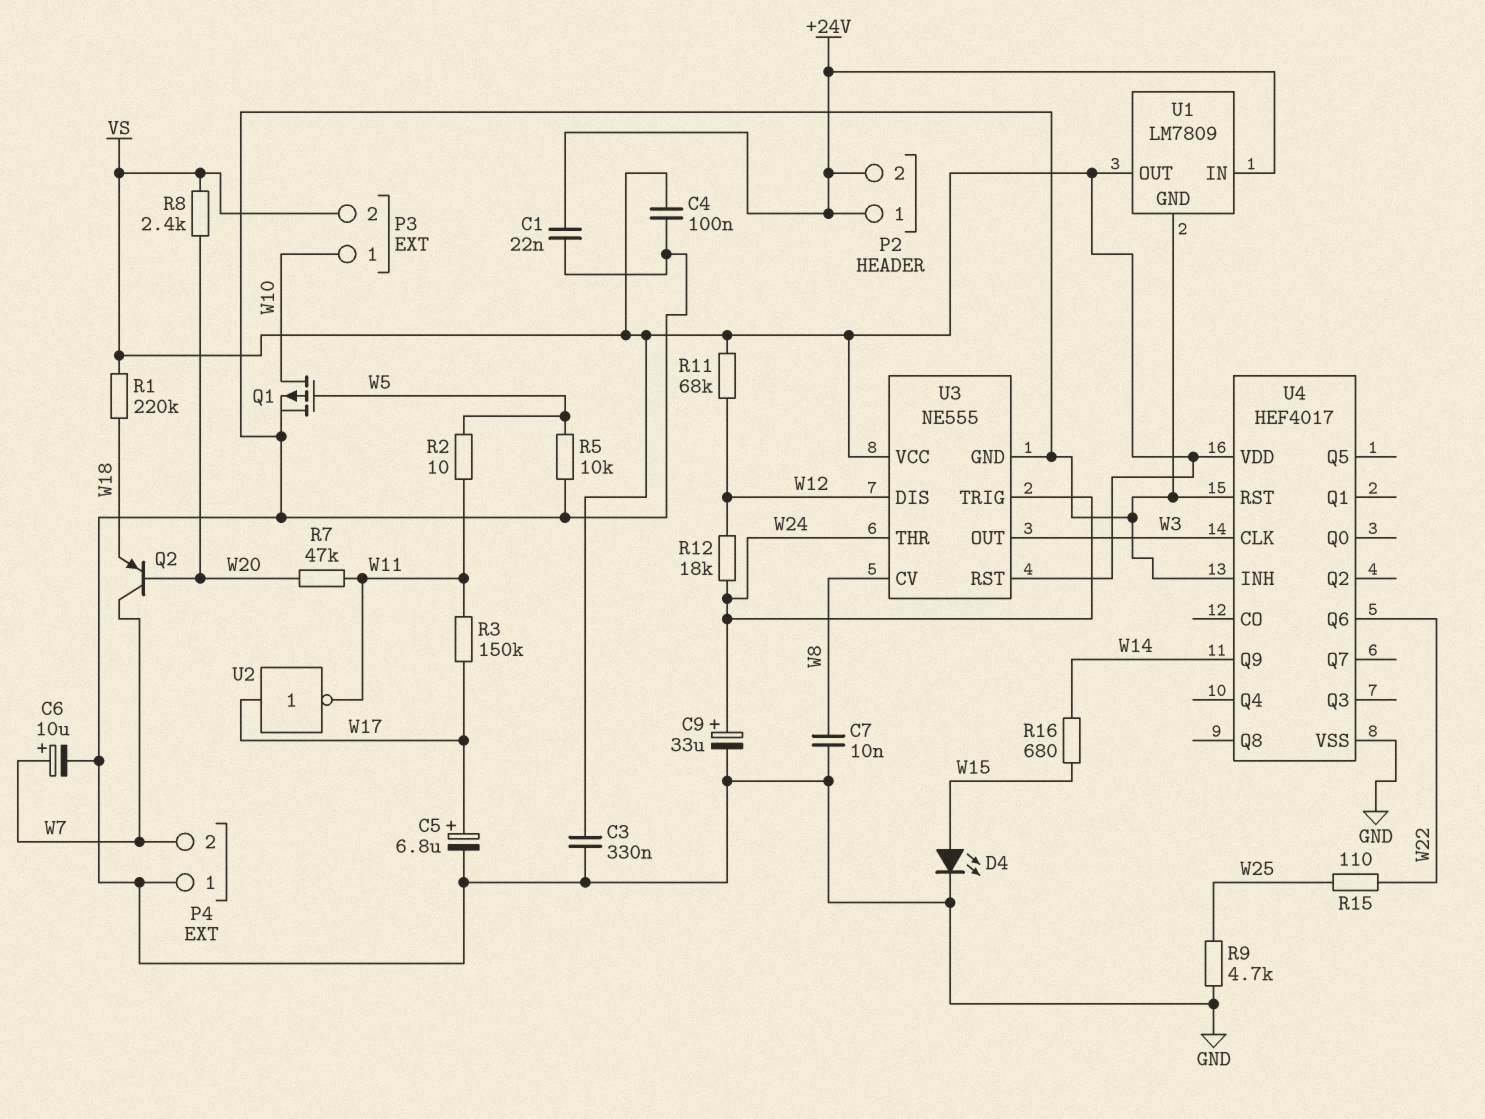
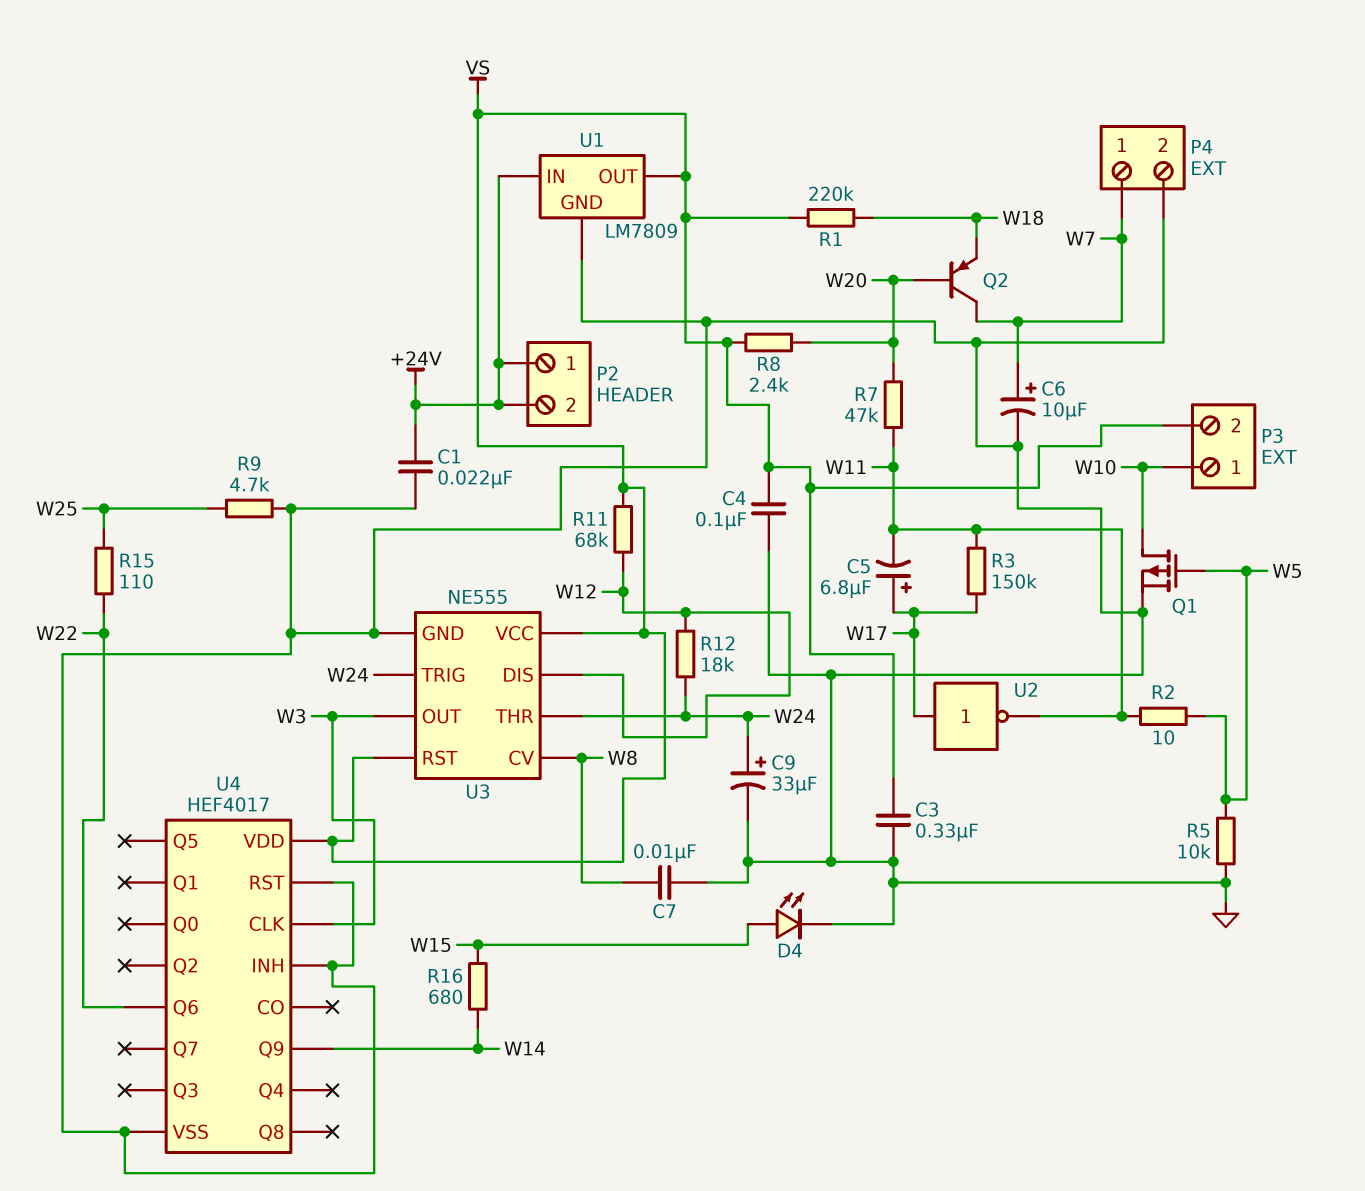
C5: 6.8uF (plus W17, minus GND) -> 6.8uF (plus W17, minus W11)
P4 pin 1: GND -> W7
P4 pin 2: W7 -> GND

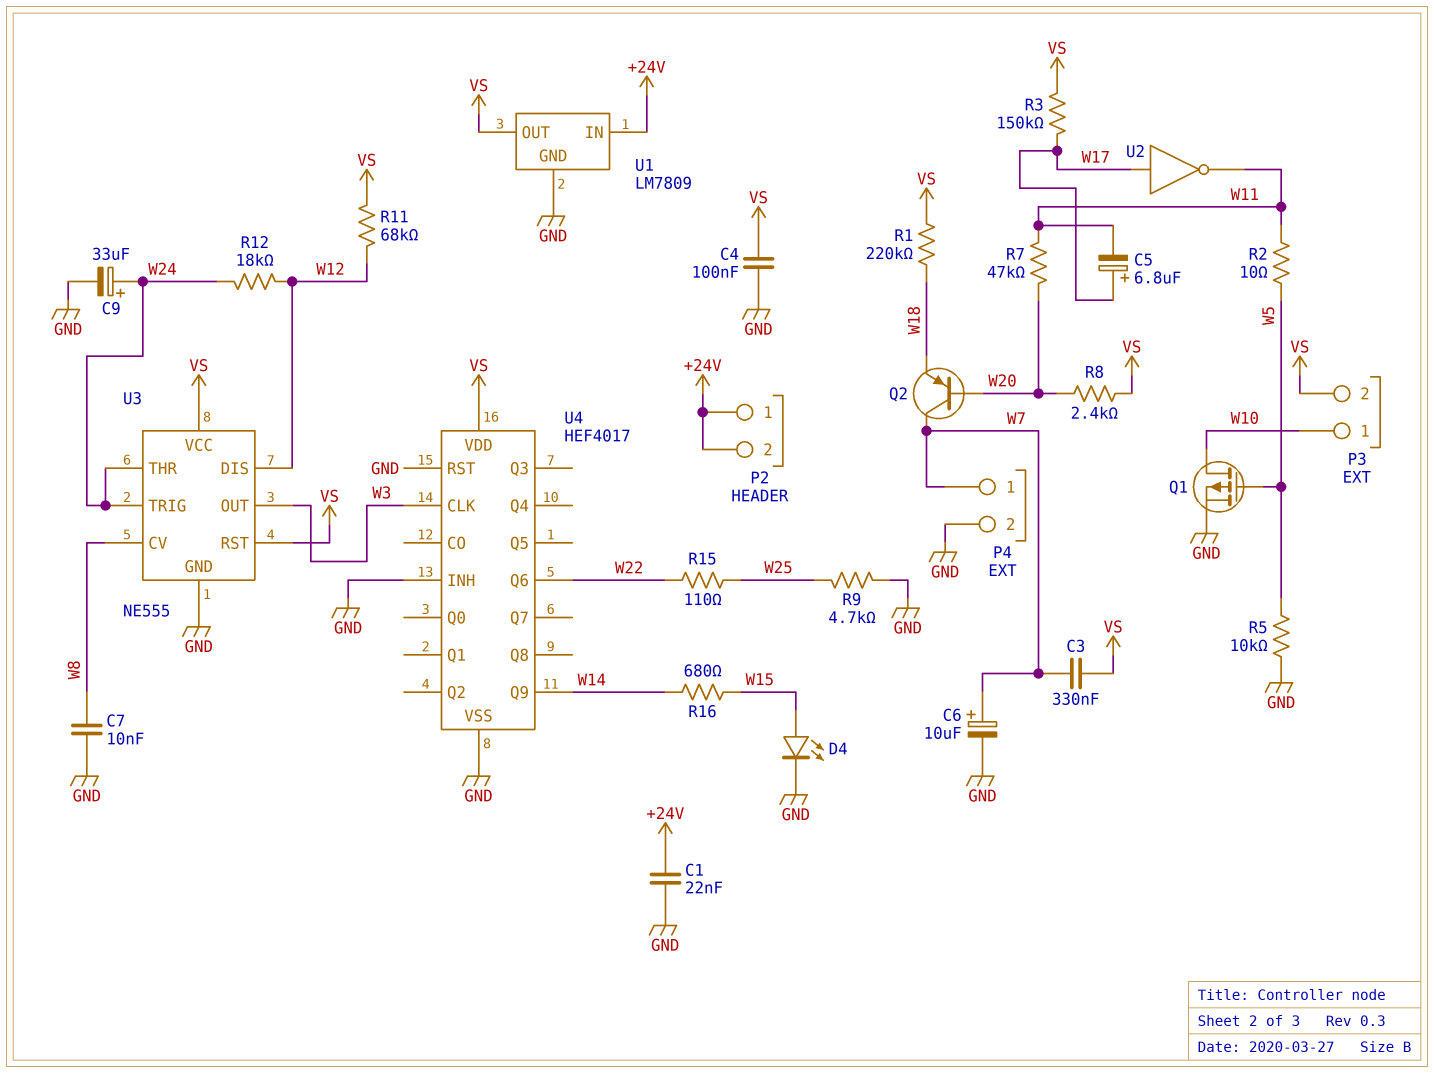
C3: 330nF (GND, VS) -> 330nF (VS, W7)
R3: 150k (W11, W17) -> 150k (VS, W17)

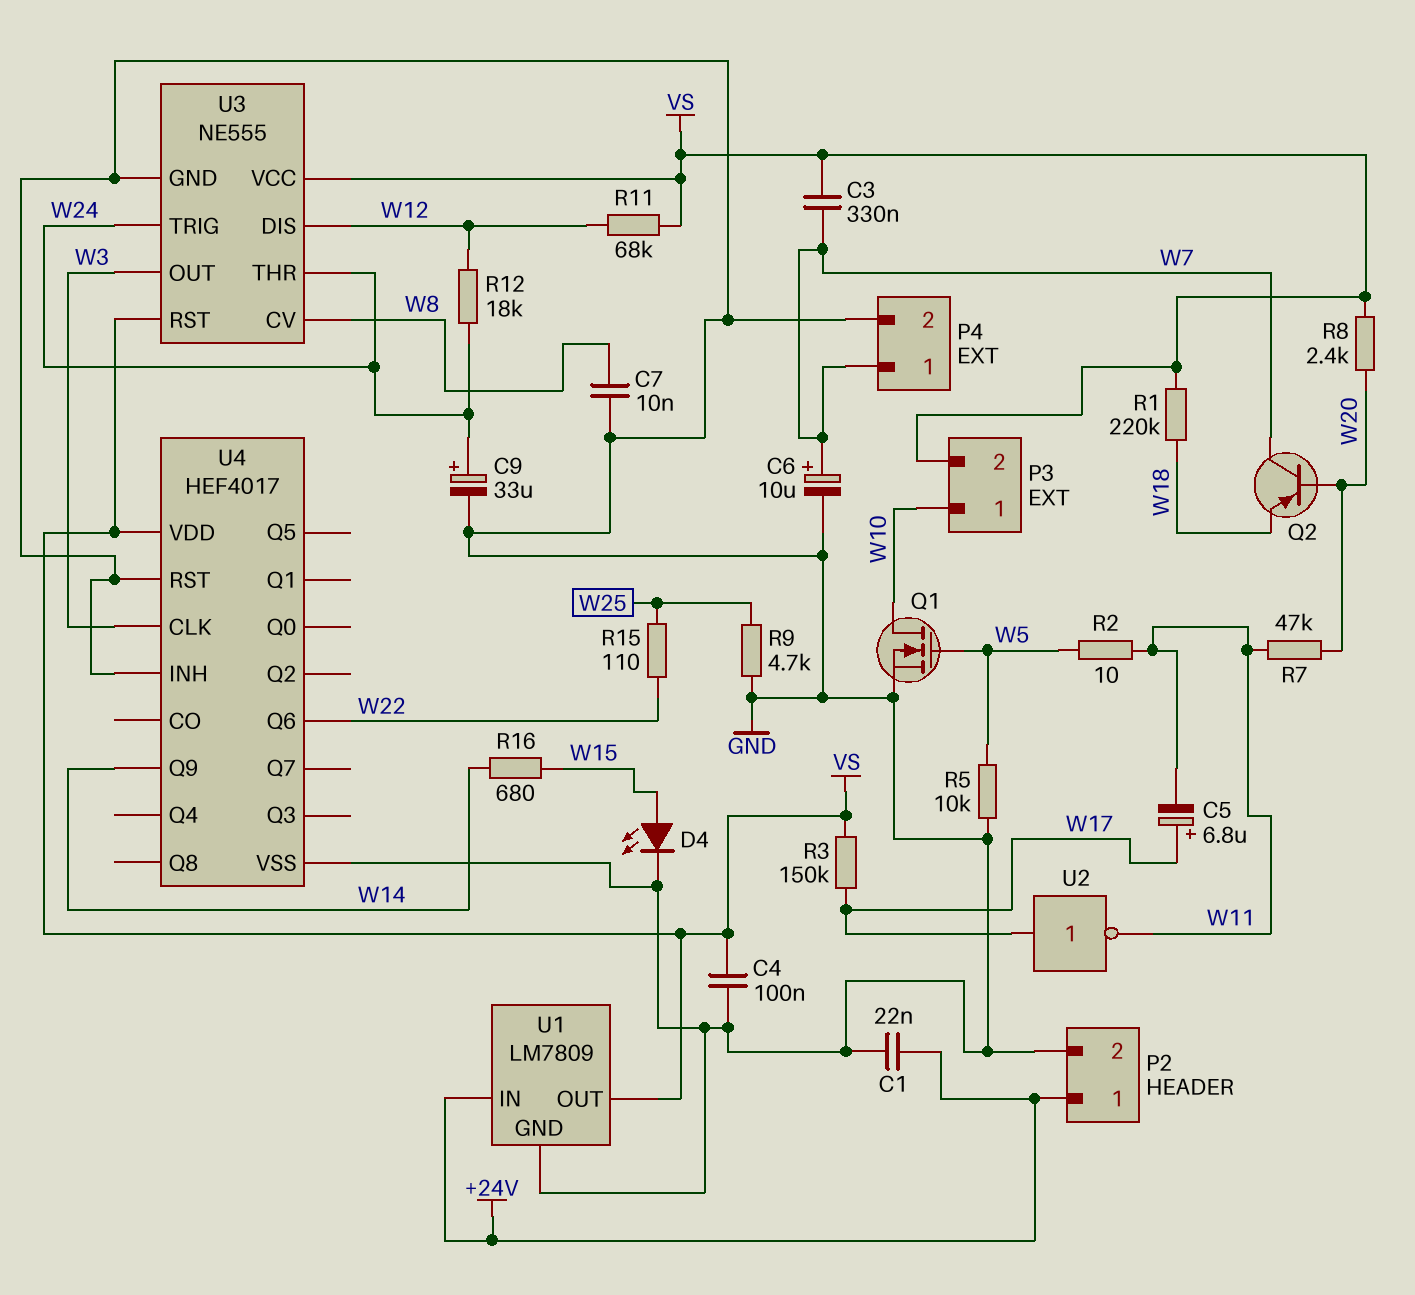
P2 pin 2: +24V -> GND
Q1: PMOS (G W5, D W10, S GND) -> NMOS (G W5, D W10, S GND)

